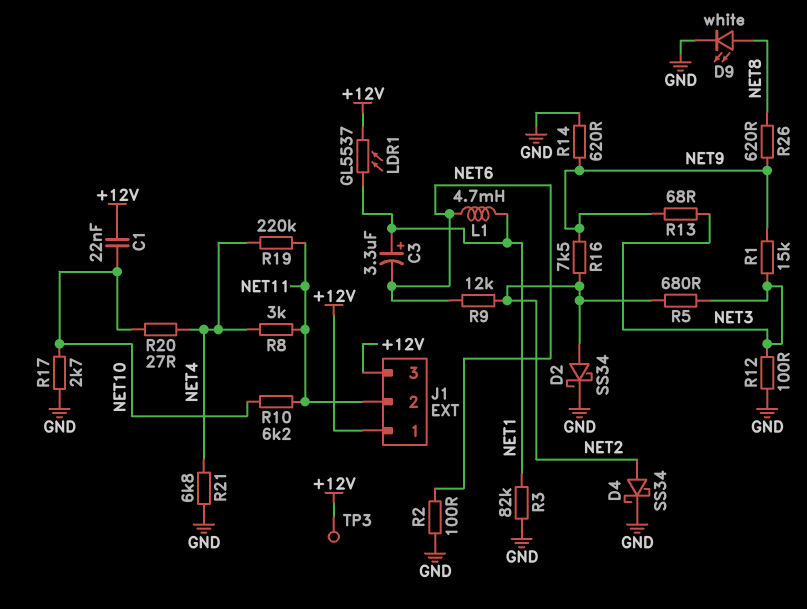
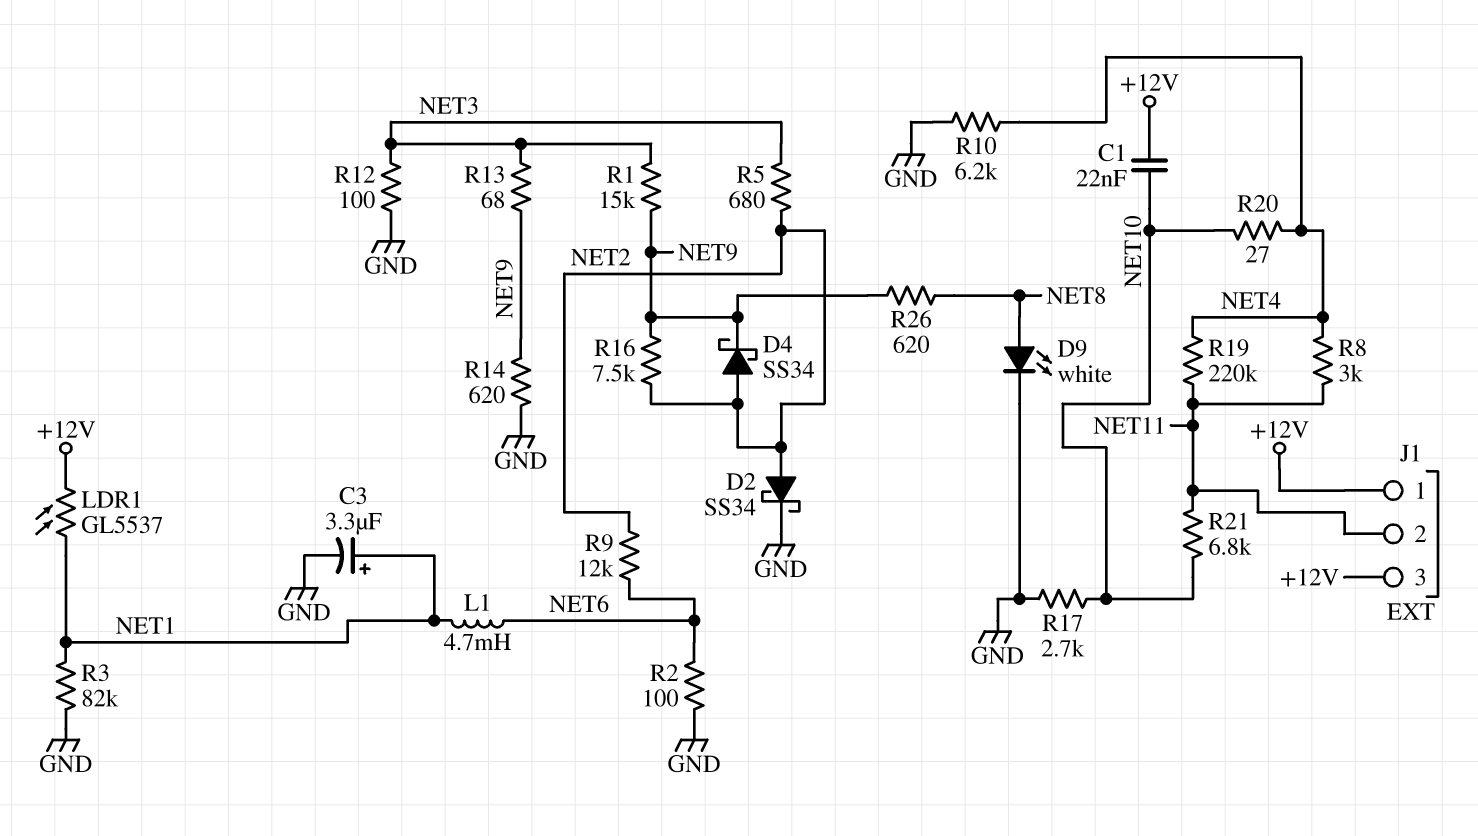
C3: 3.3uF (plus NET1, minus NET6) -> 3.3uF (plus NET1, minus GND)
D4: schottky SS34 (A NET2, K GND) -> schottky SS34 (A NET2, K NET9)
R10: 6.2k (NET10, NET11) -> 6.2k (GND, NET4)
R21: 6.8k (GND, NET4) -> 6.8k (NET10, NET11)
TP3: test point (+12V) -> none

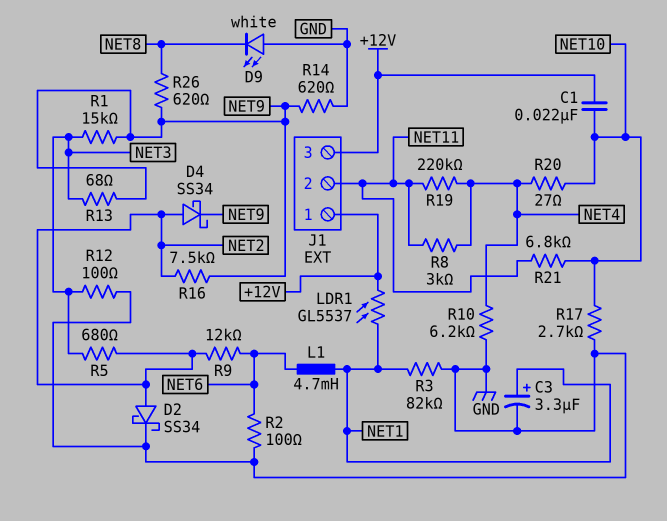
D9: LED white (A NET8, K GND) -> LED white (A GND, K NET8)

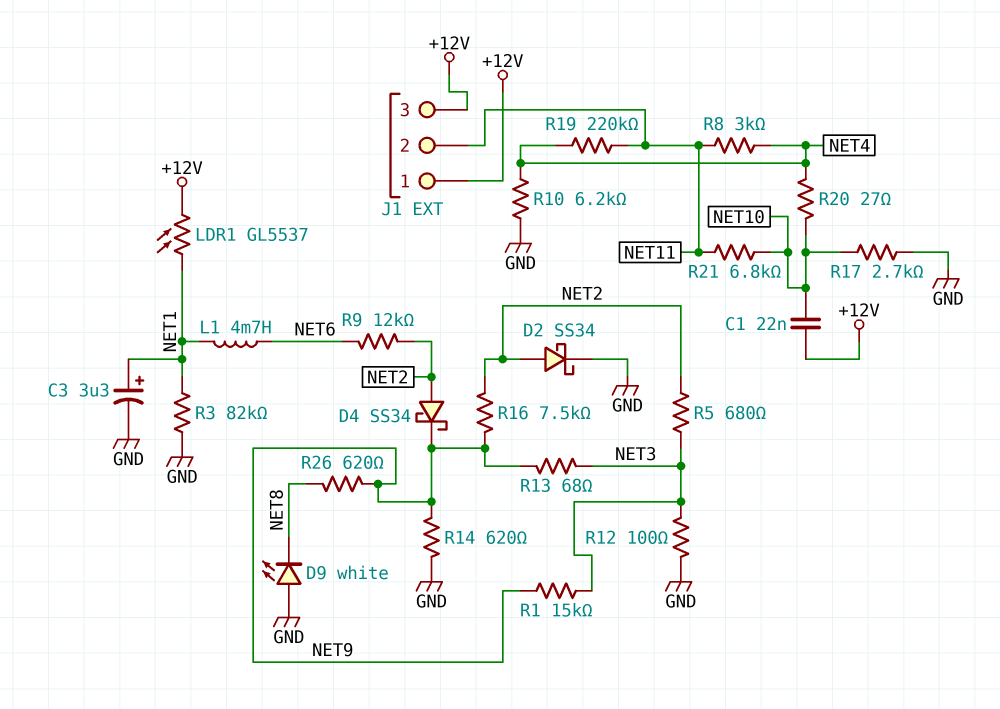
R2: 100 (GND, NET6) -> none

